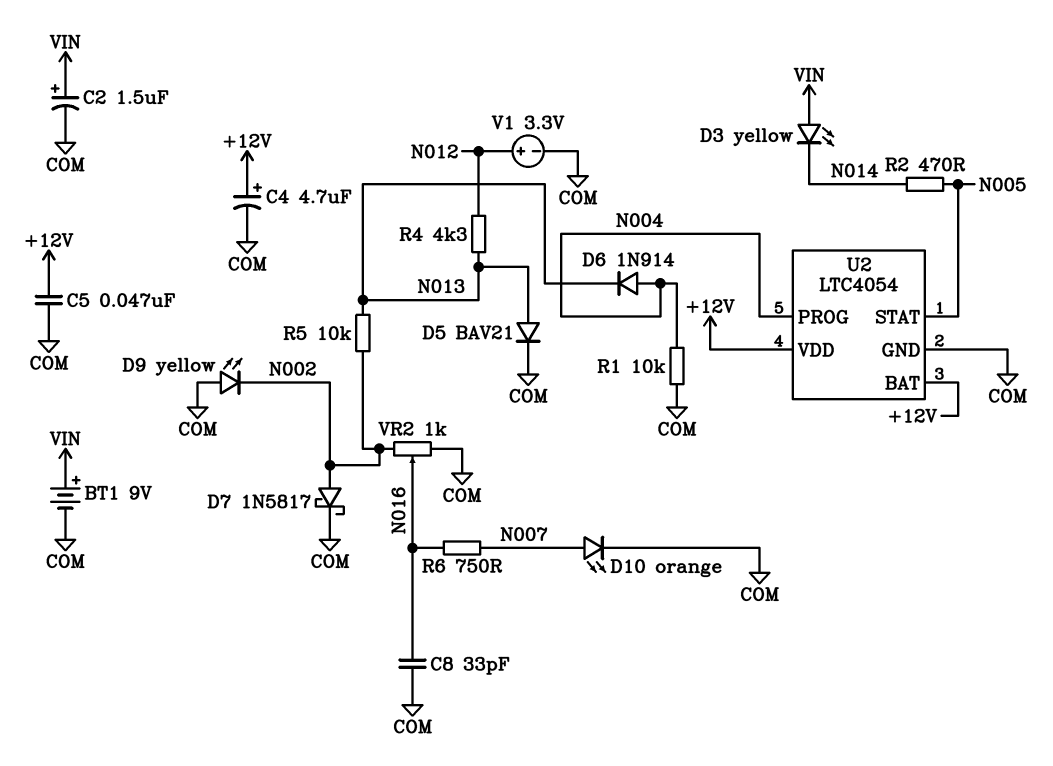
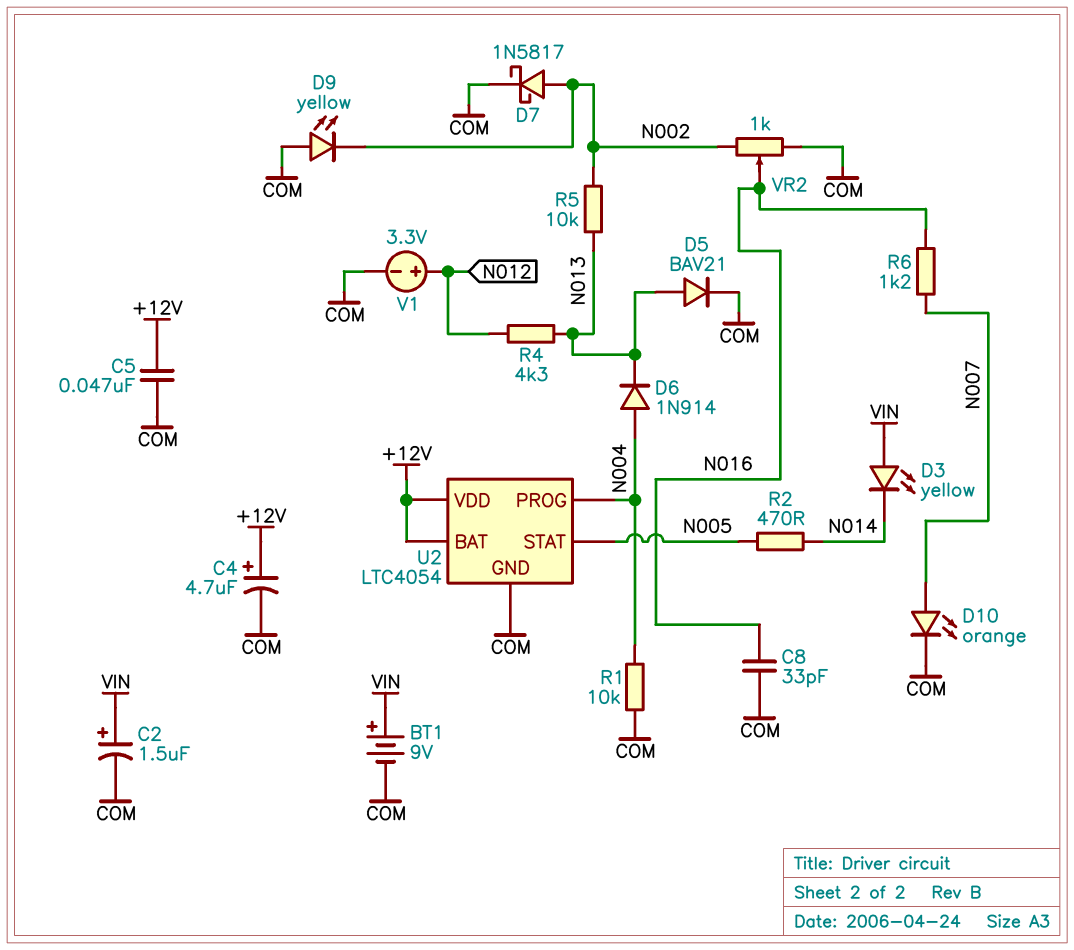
R6: 750 (N007, N016) -> 1.2k (N007, N016)

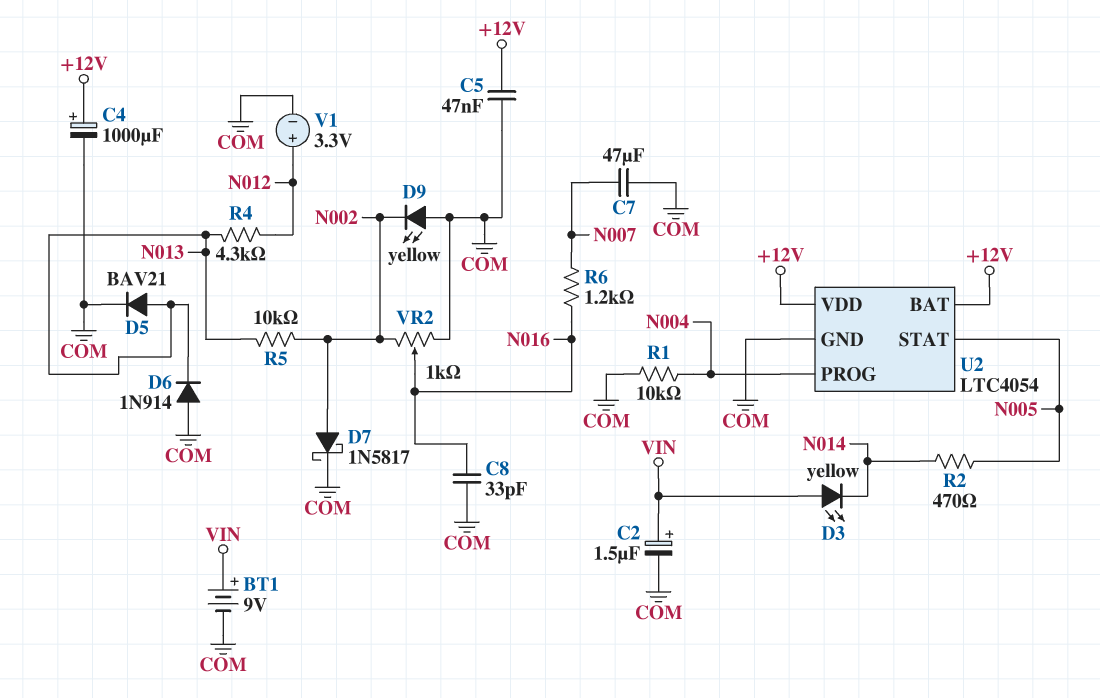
C4: 4.7uF (plus +12V, minus COM) -> 1000uF (plus +12V, minus COM)
C7: none -> 47uF (COM, N007)
D6: diode 1N914 (A N004, K N013) -> diode 1N914 (A COM, K N013)
D10: LED orange (A N007, K COM) -> none

